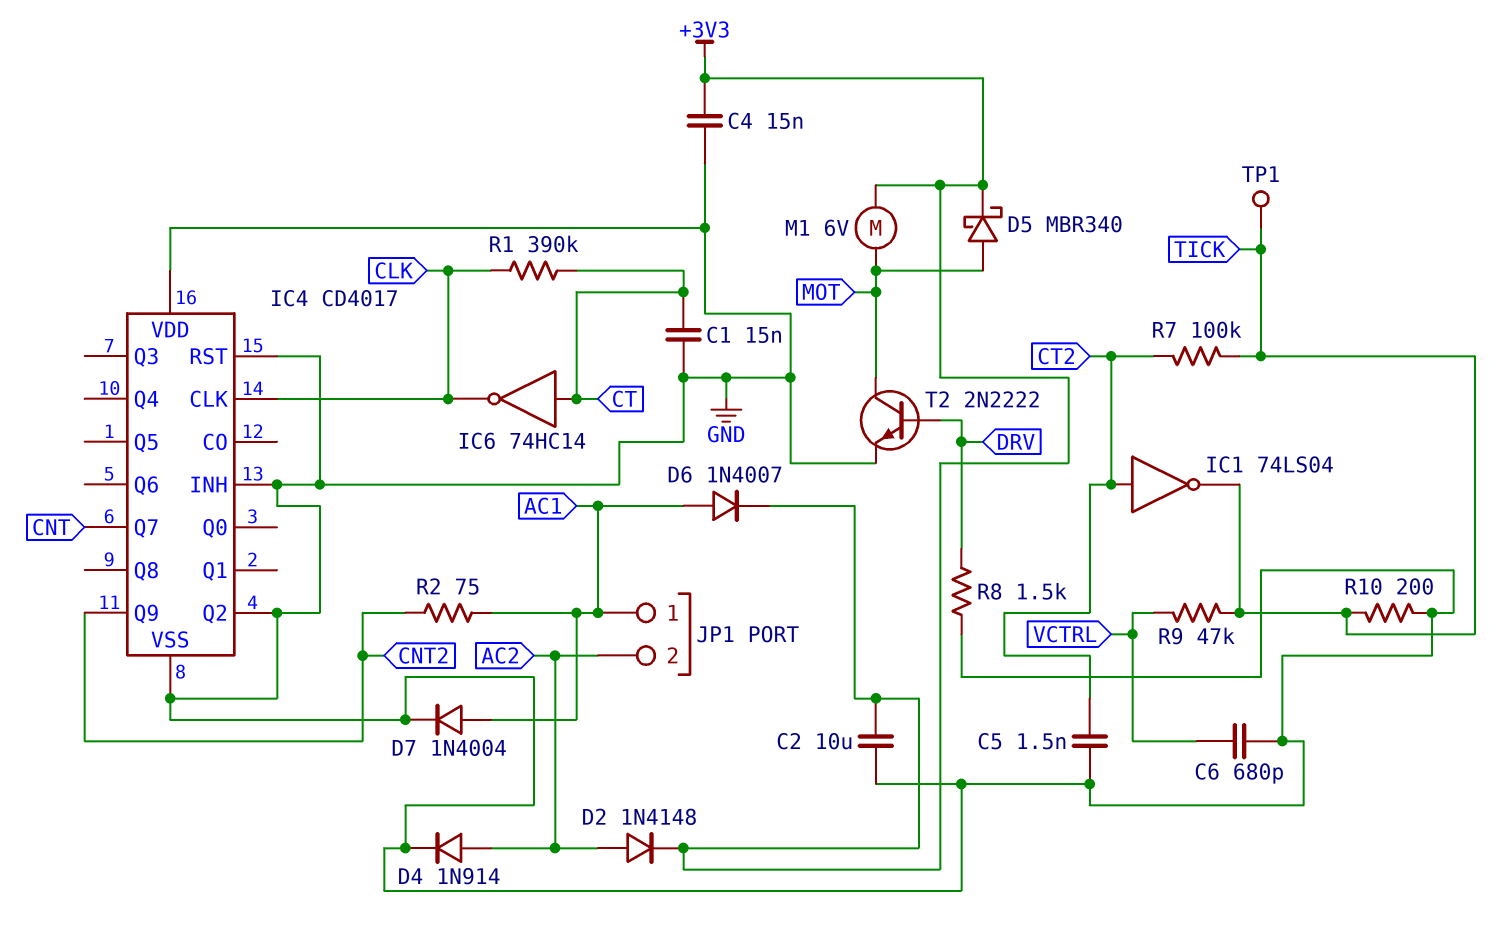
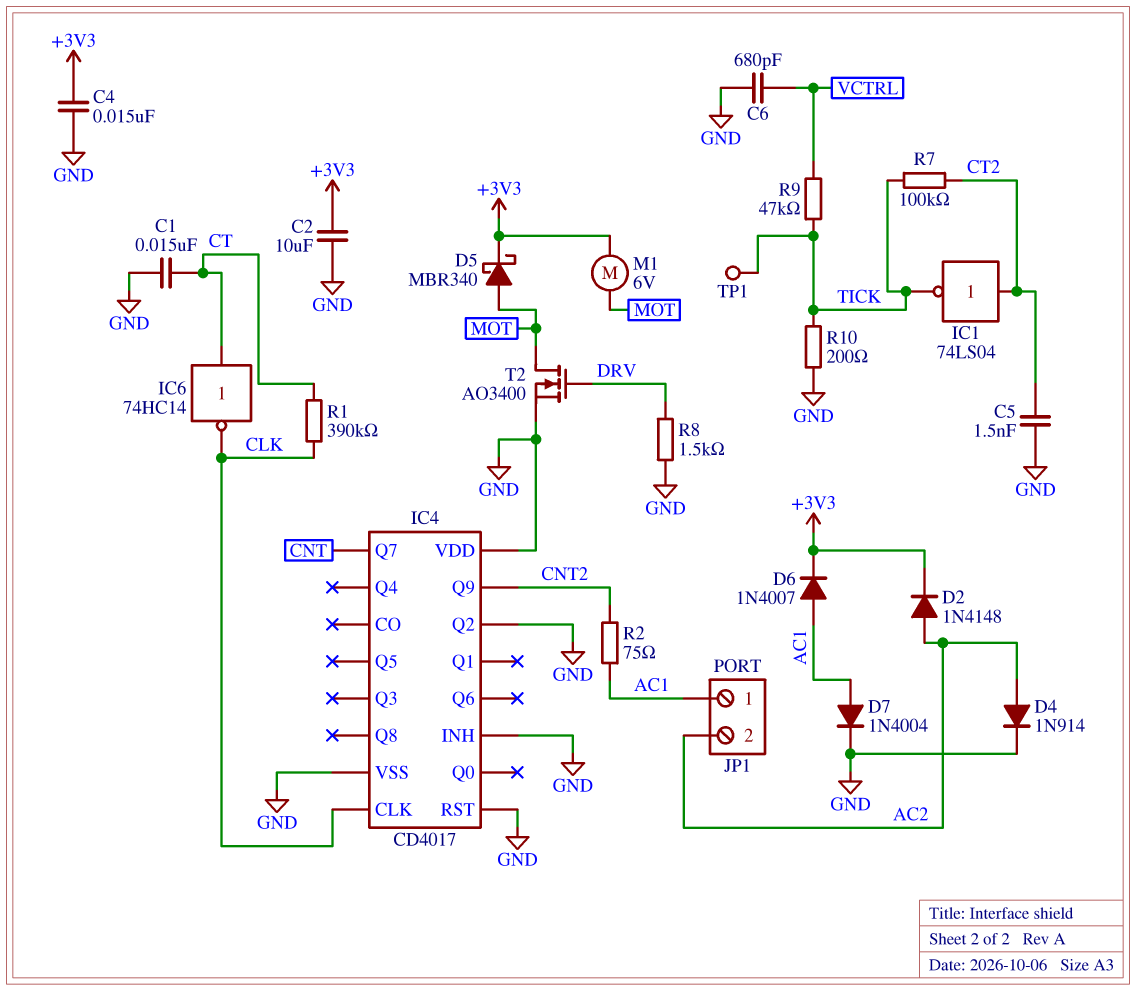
T2: NPN 2N2222 (B DRV, C MOT, E GND) -> NMOS AO3400 (G DRV, D MOT, S GND)

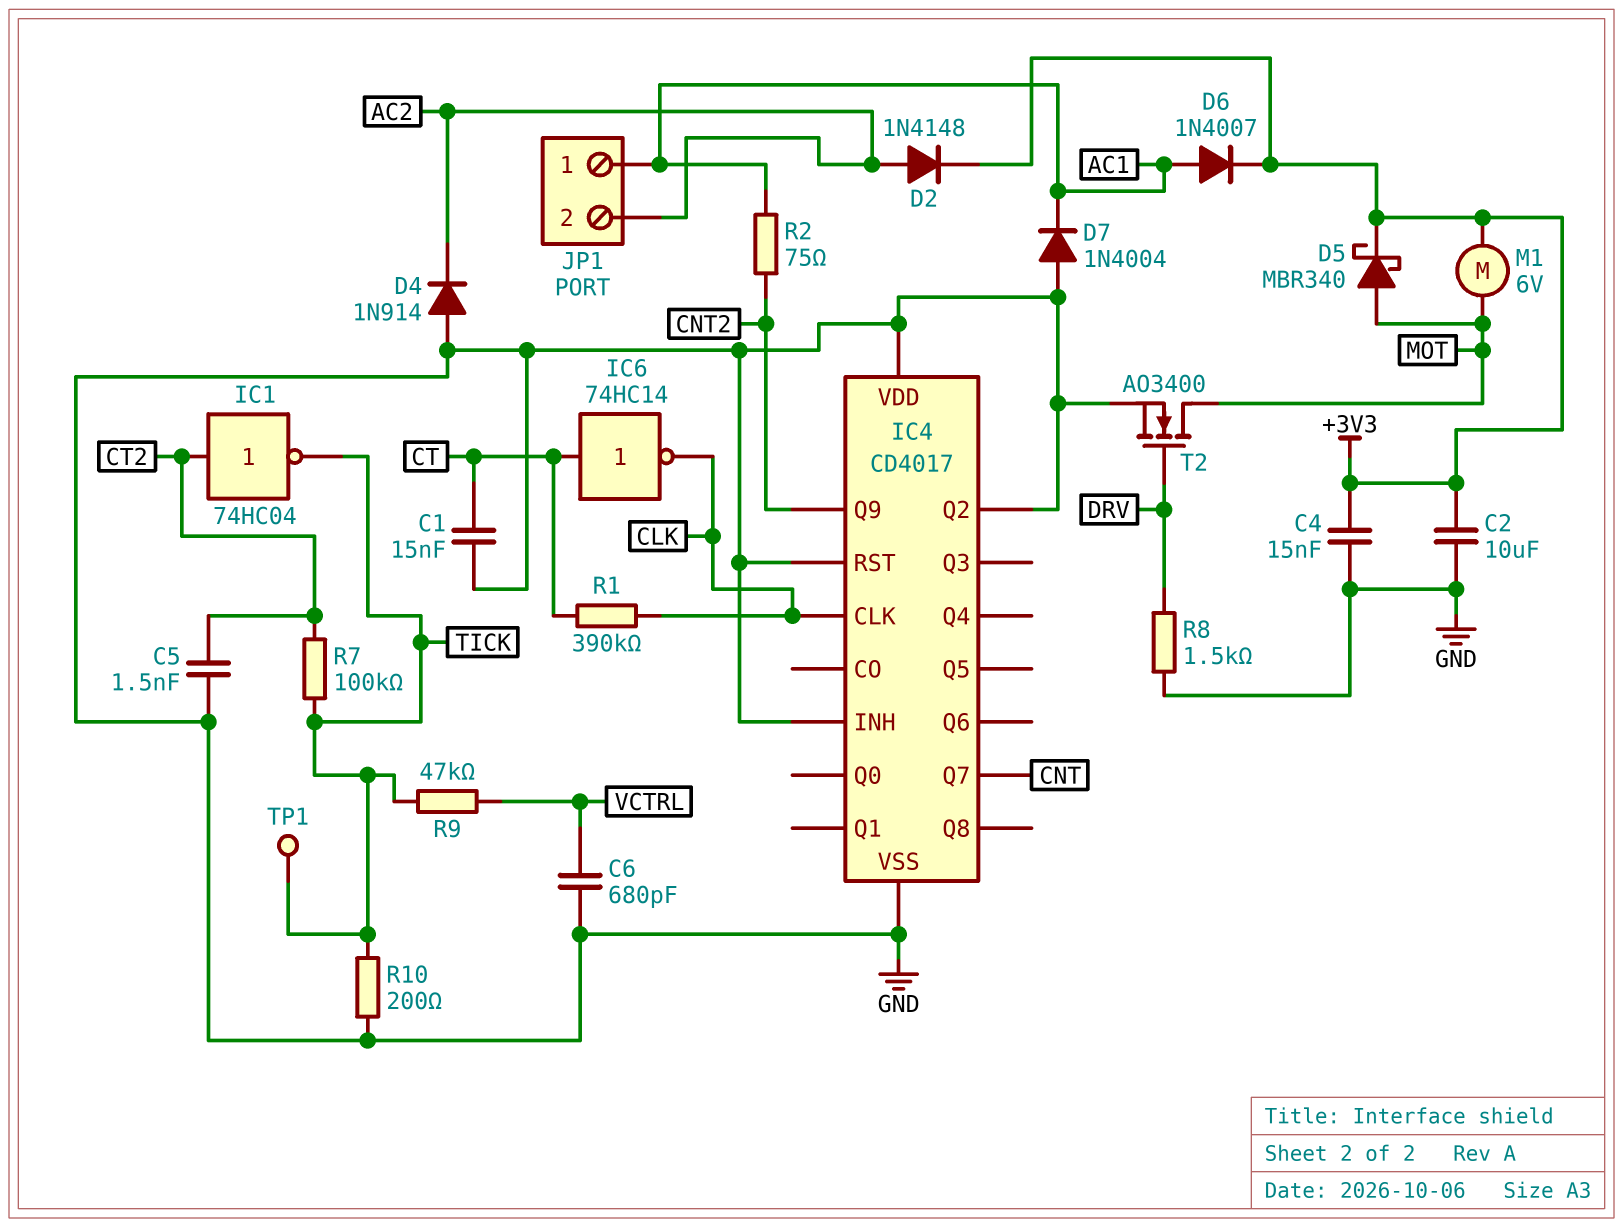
D4: diode 1N914 (A AC2, K GND) -> diode 1N914 (A GND, K AC2)
D7: diode 1N4004 (A AC1, K GND) -> diode 1N4004 (A GND, K AC1)
IC1: NOT 74LS04 (in CT2, out TICK) -> NOT 74HC04 (in CT2, out TICK)

